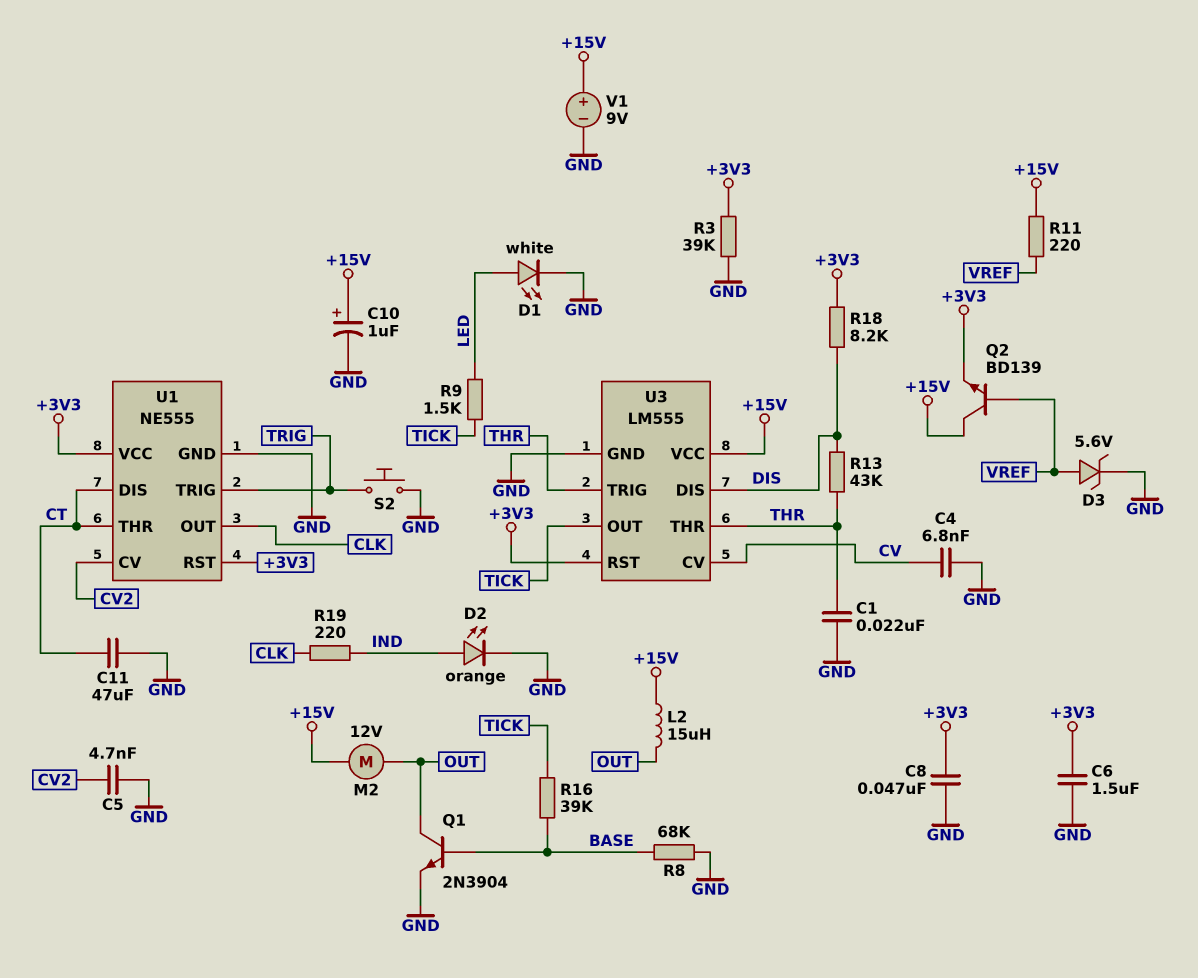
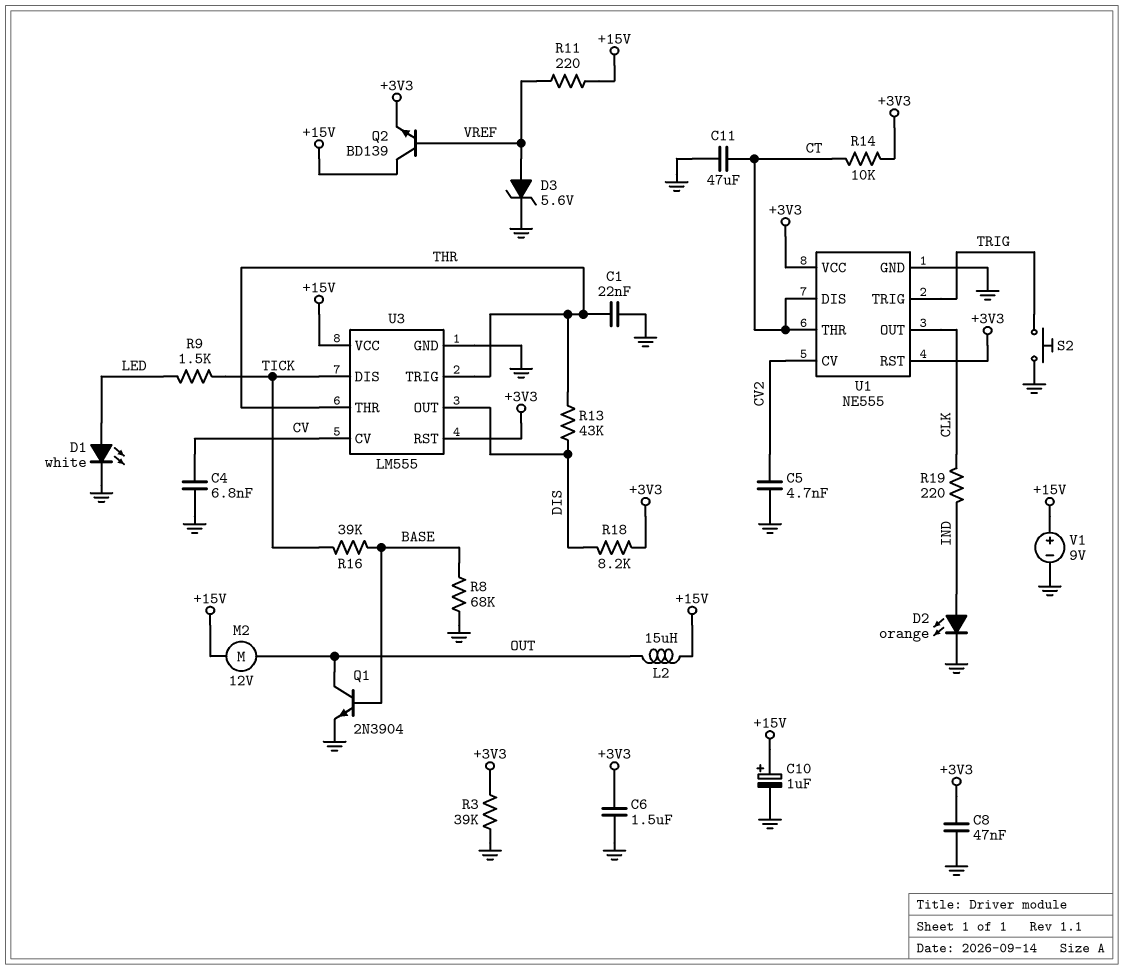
R14: none -> 10k (+3V3, CT)
U3 pin DIS: DIS -> TICK
U3 pin OUT: TICK -> DIS

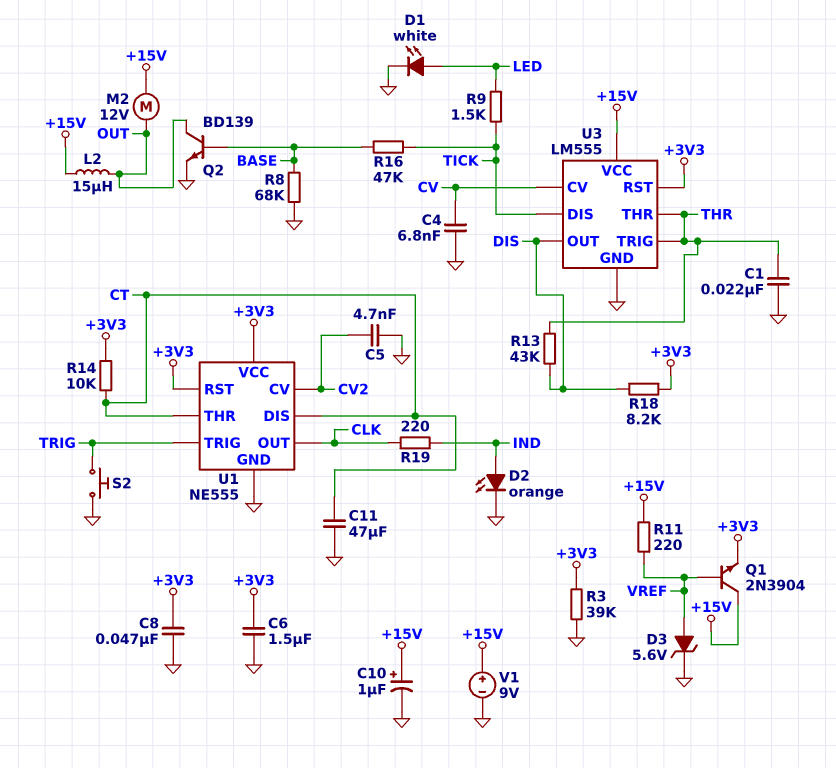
Q1: NPN 2N3904 (B BASE, C OUT, E GND) -> NPN 2N3904 (B VREF, C +15V, E +3V3)
Q2: NPN BD139 (B VREF, C +15V, E +3V3) -> NPN BD139 (B BASE, C OUT, E GND)
R16: 39k (BASE, TICK) -> 47k (BASE, TICK)

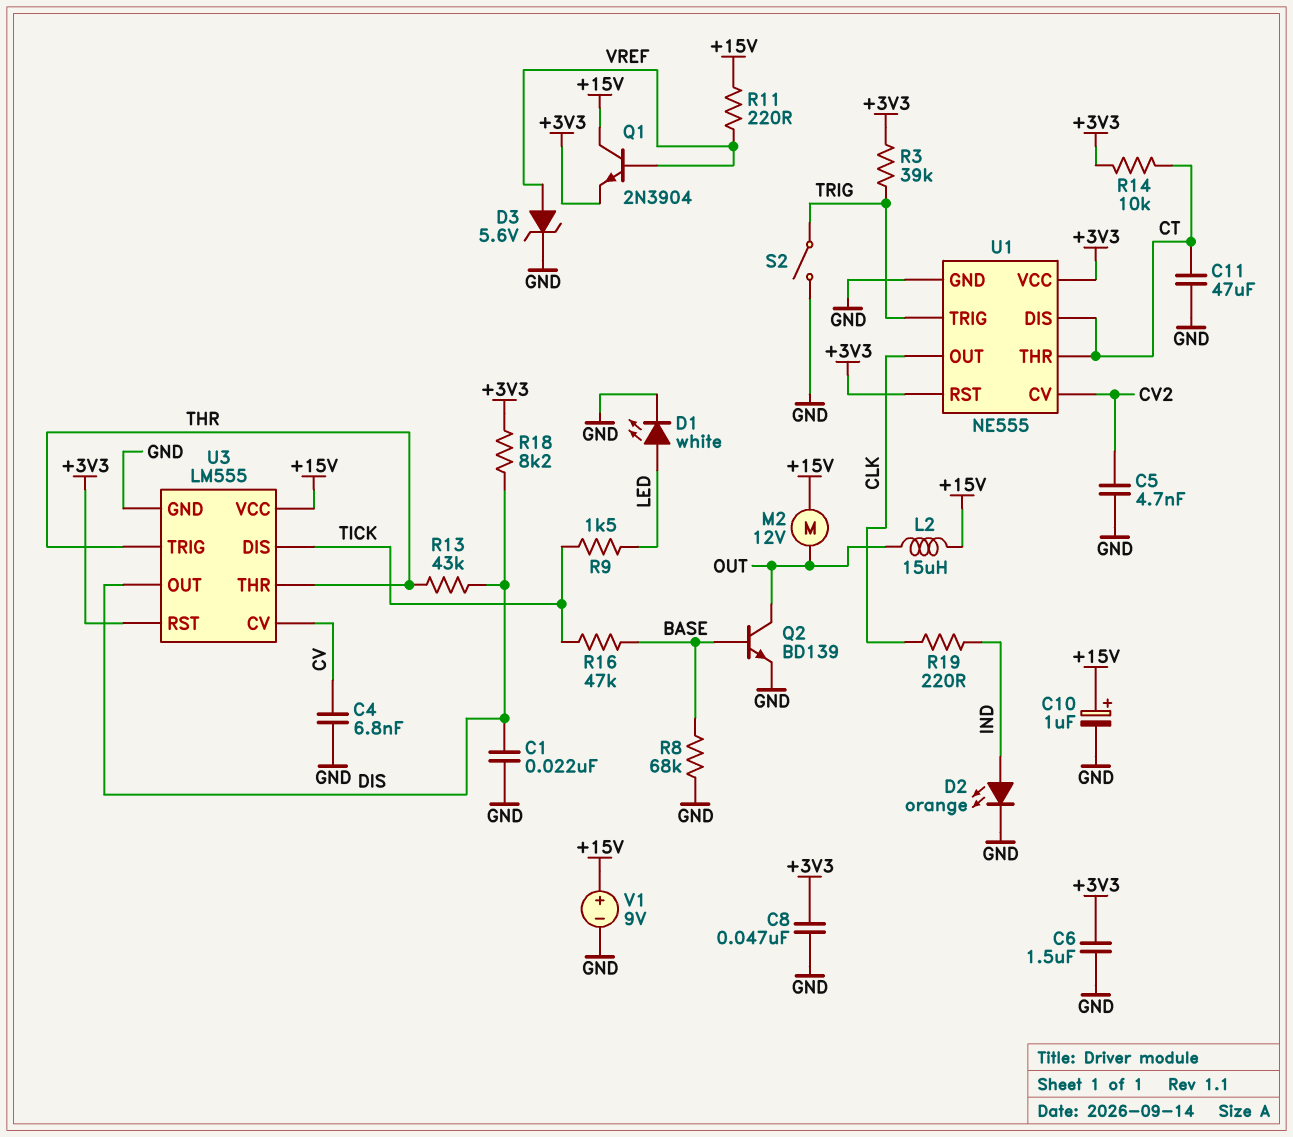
C1: 22nF (GND, THR) -> 22nF (DIS, GND)
R3: 39k (+3V3, GND) -> 39k (+3V3, TRIG)
S2: button (GND, TRIG) -> switch (GND, TRIG)

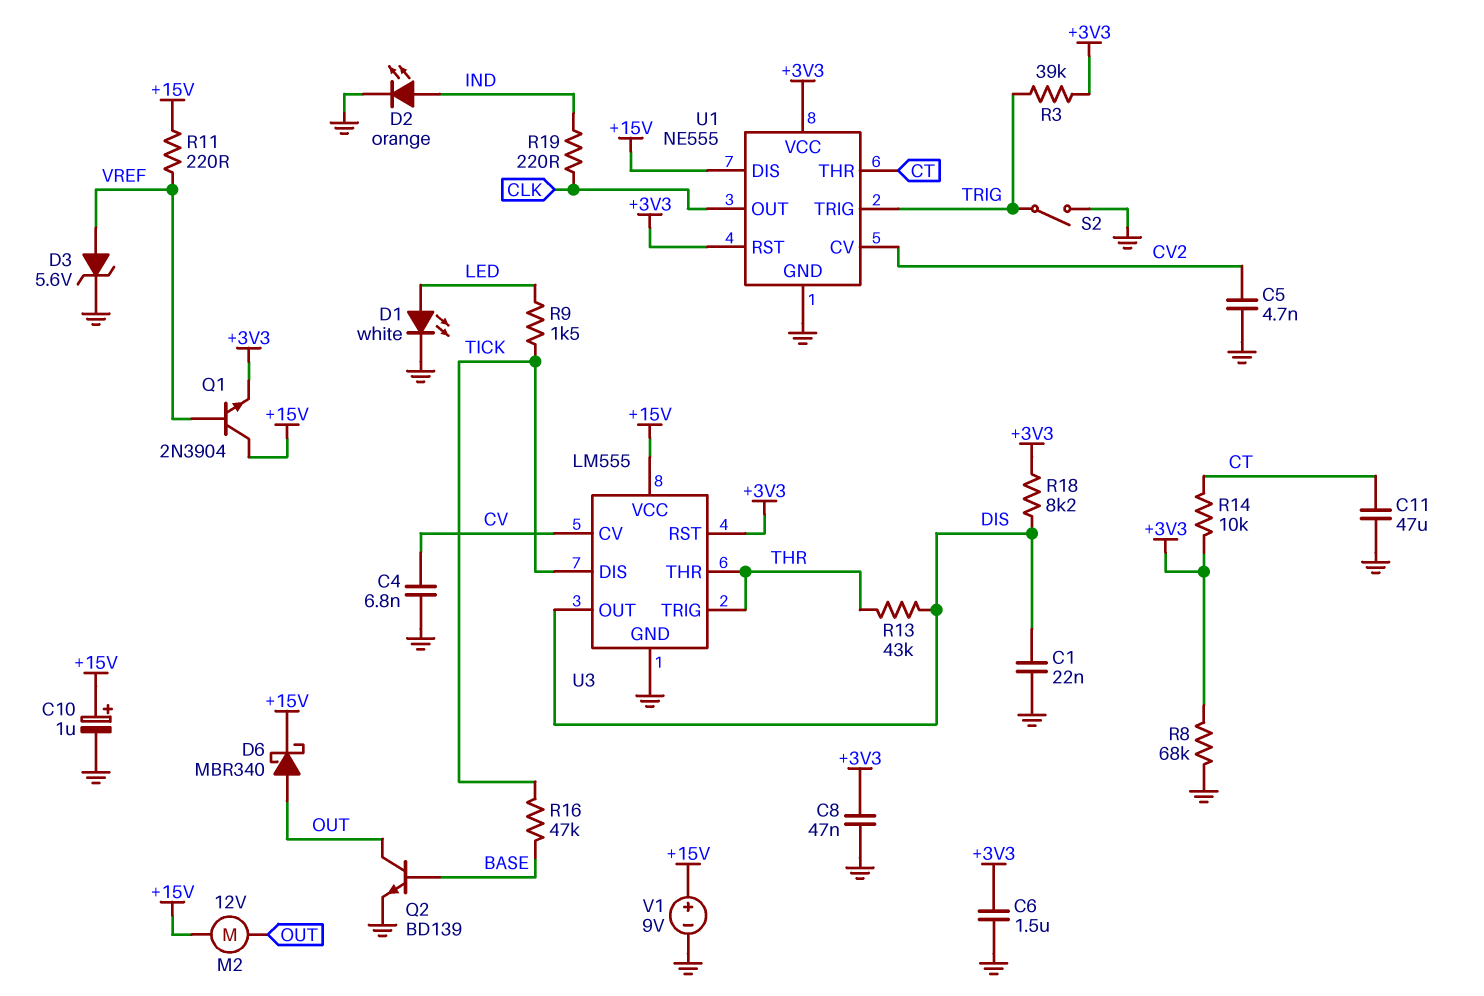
D6: none -> schottky MBR340 (A OUT, K +15V)
L2: 15uH (+15V, OUT) -> none
R8: 68k (BASE, GND) -> 68k (+3V3, GND)
U1 pin DIS: CT -> +15V

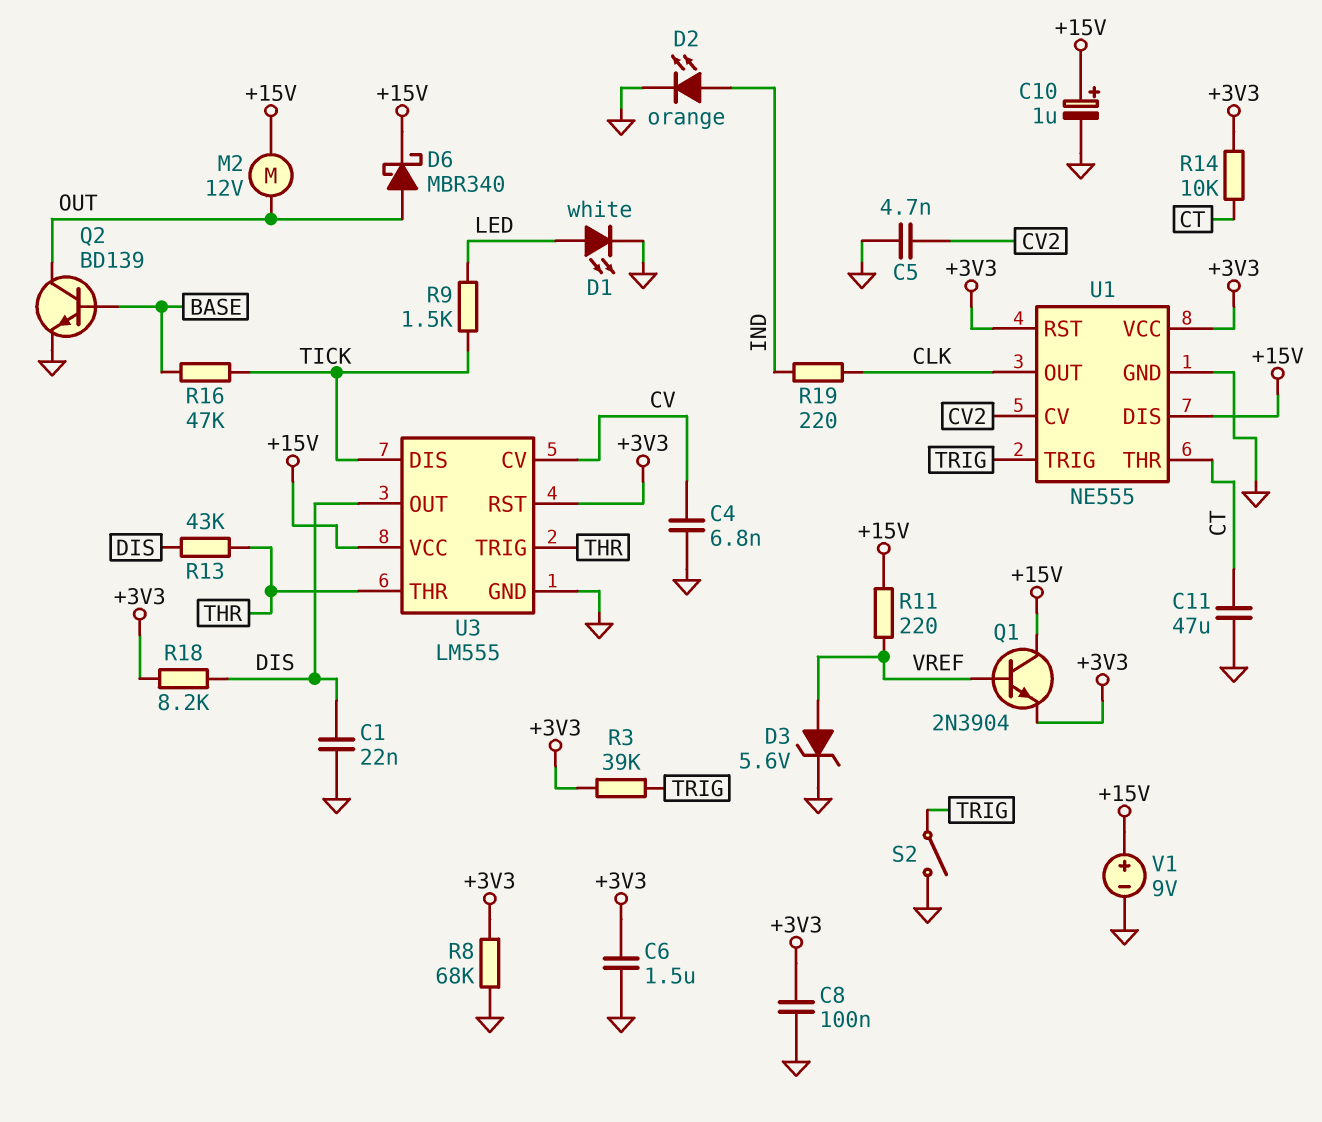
C8: 47nF (+3V3, GND) -> 100nF (+3V3, GND)

